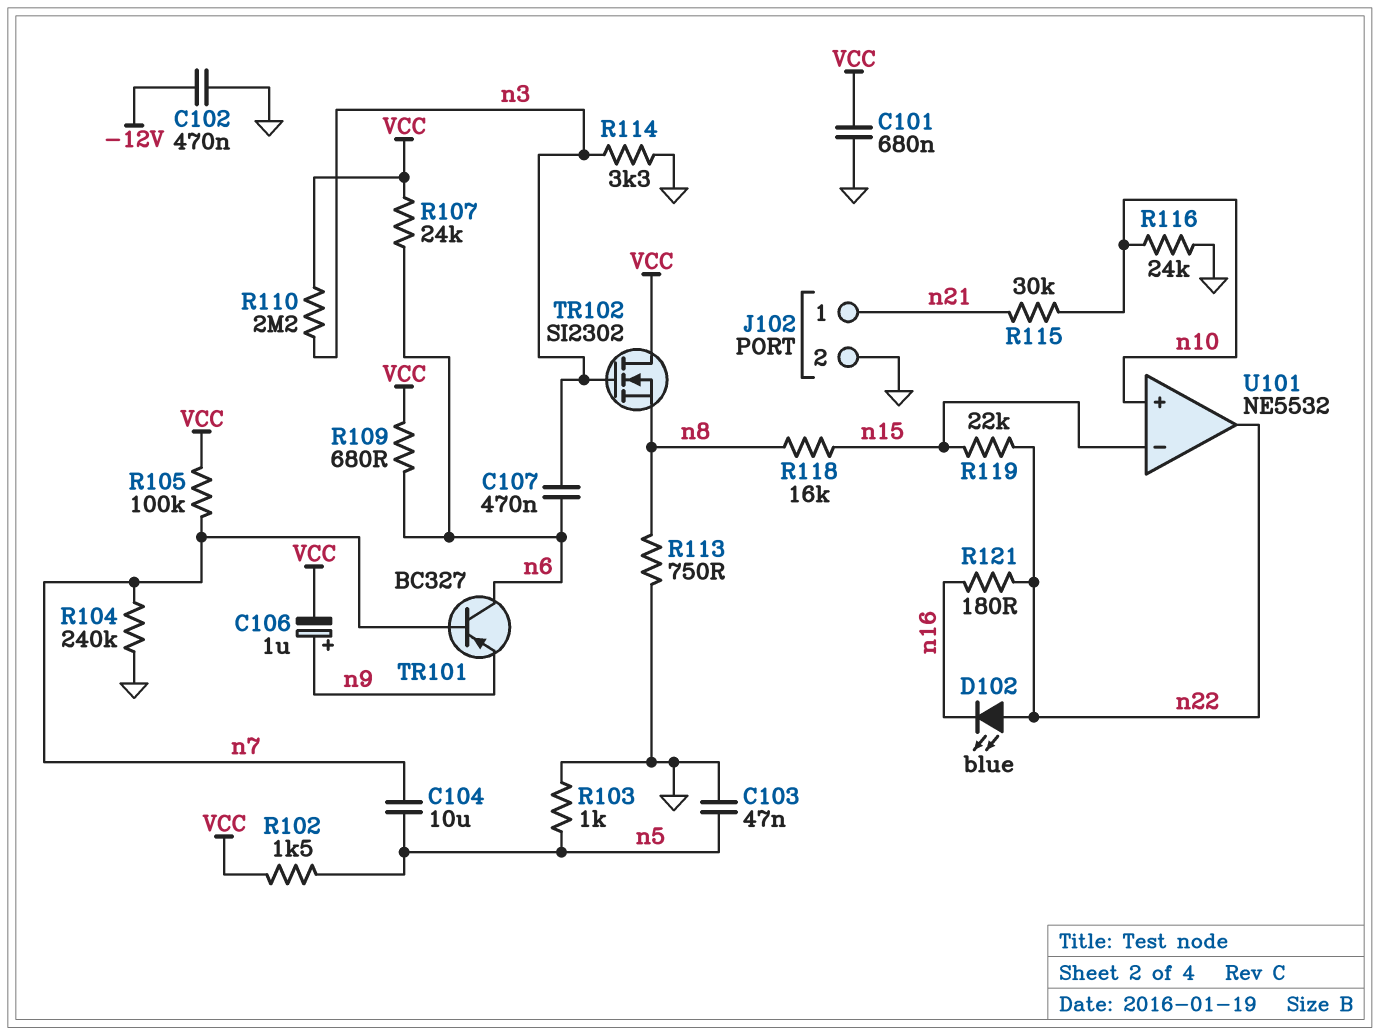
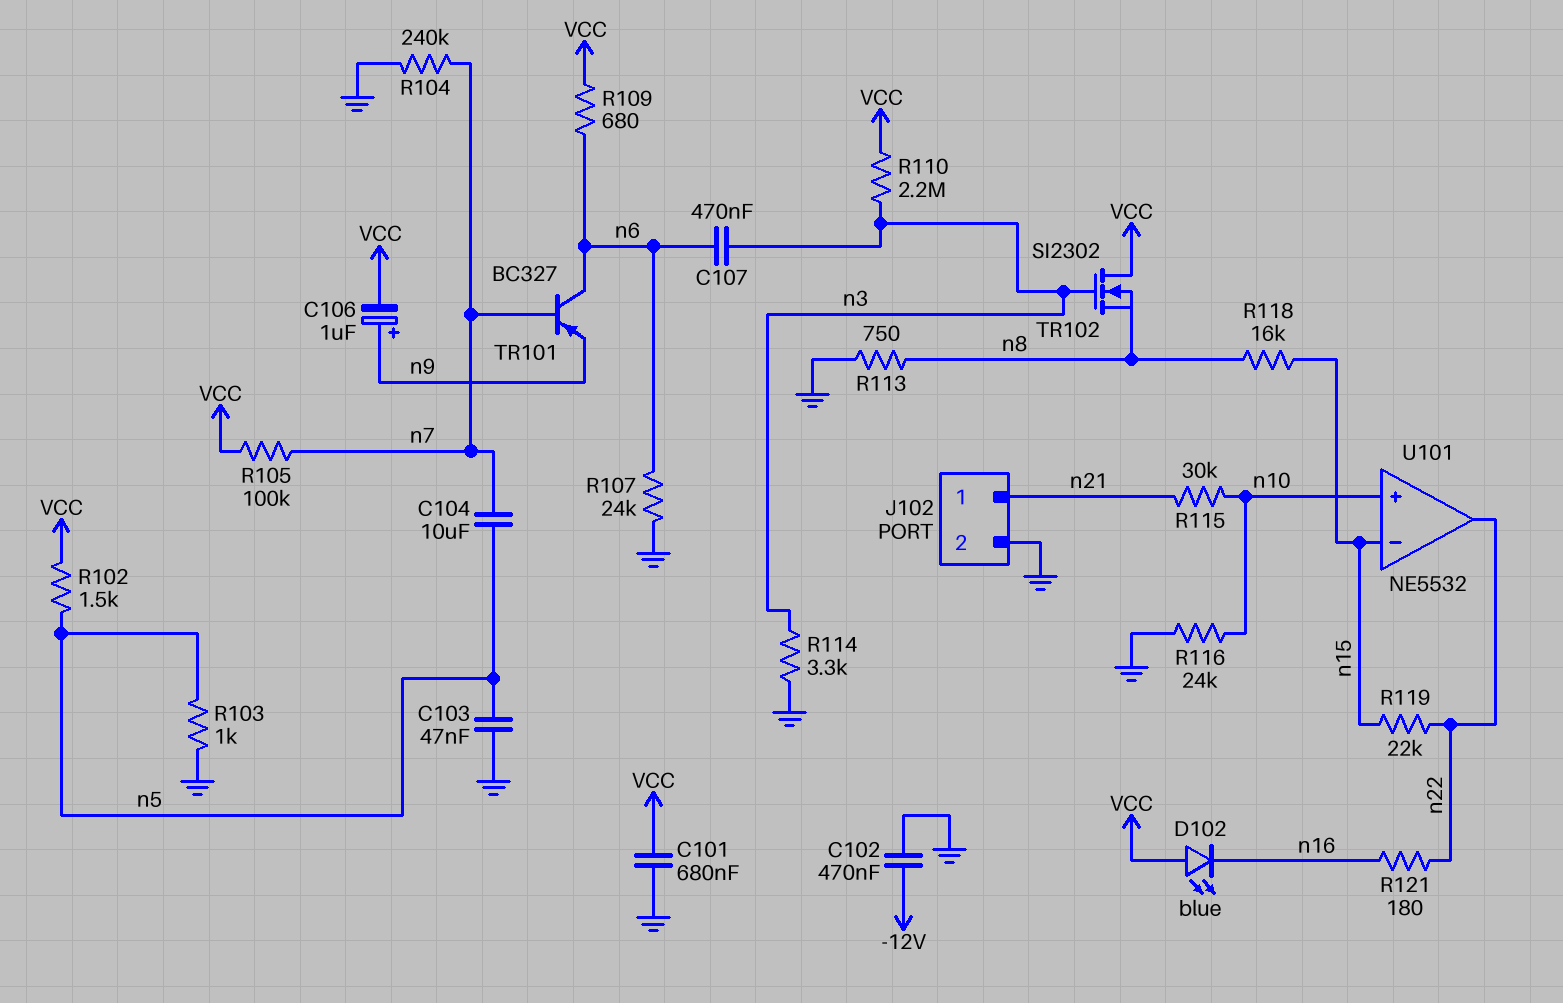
D102: LED blue (A n22, K n16) -> LED blue (A VCC, K n16)
R107: 24k (VCC, n6) -> 24k (GND, n6)

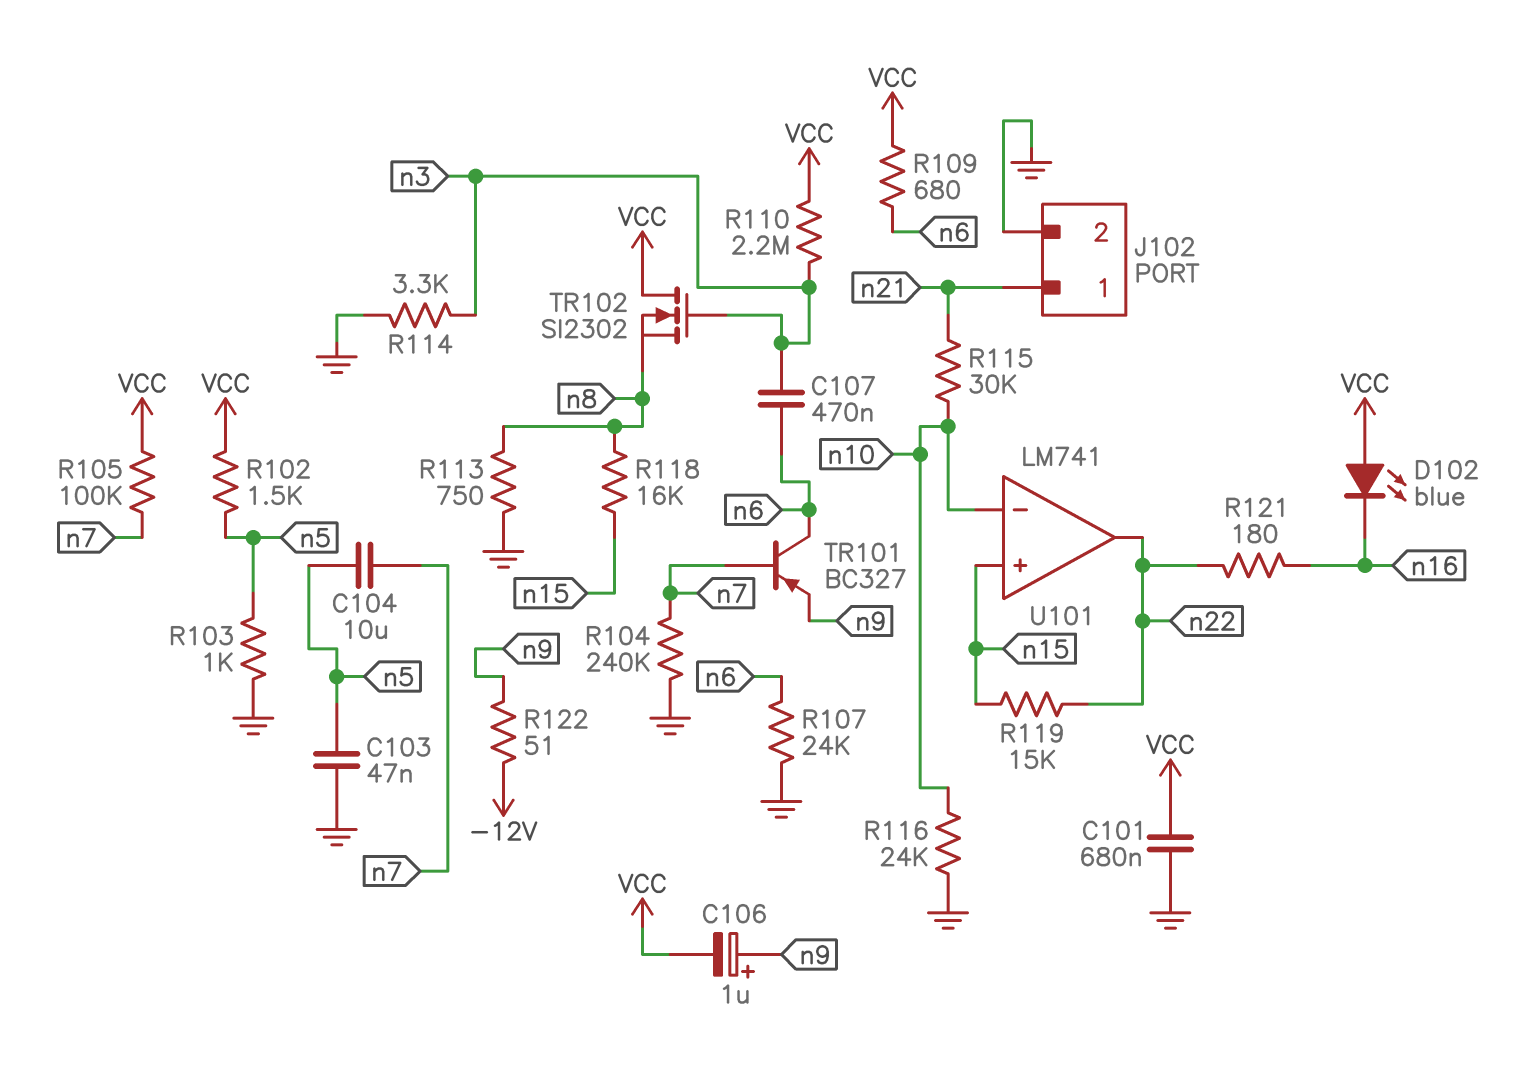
C102: 470nF (-12V, GND) -> none
R119: 22k (n15, n22) -> 15k (n15, n22)
R122: none -> 51 (-12V, n9)
U101: NE5532 -> LM741
U101 pin in+: n10 -> n15
U101 pin in-: n15 -> n10

